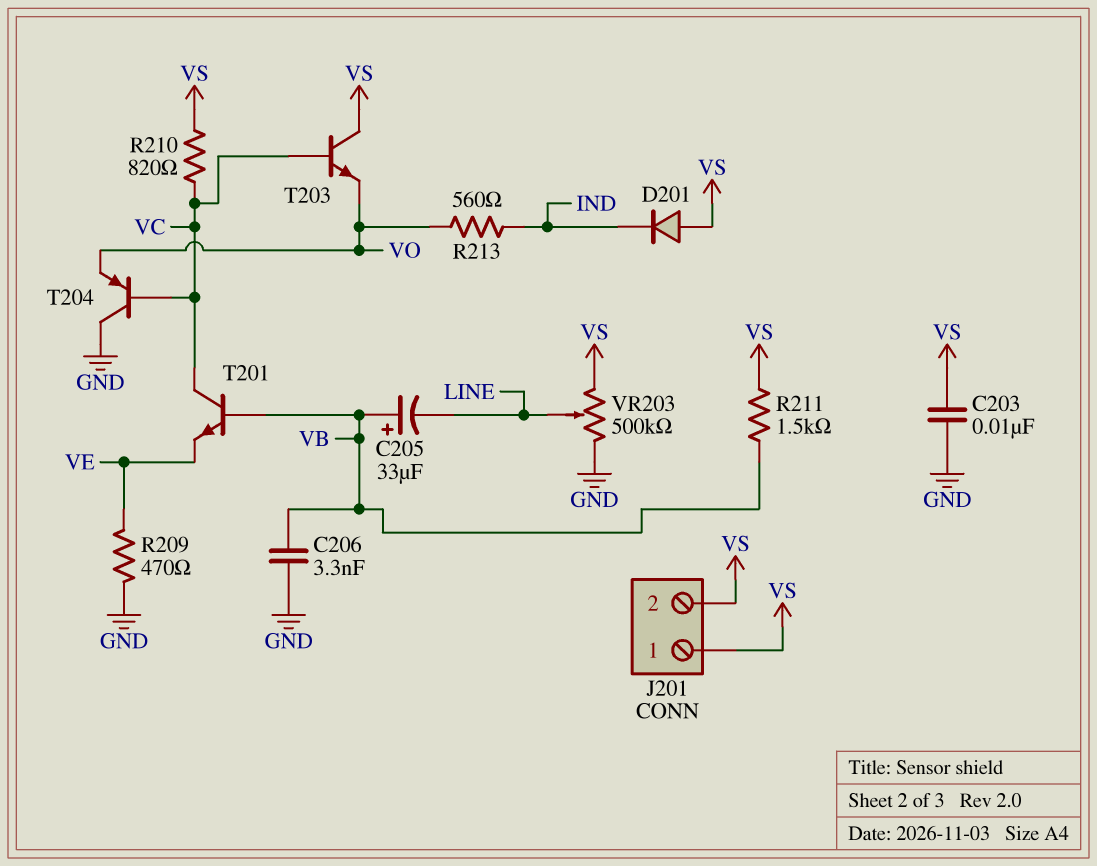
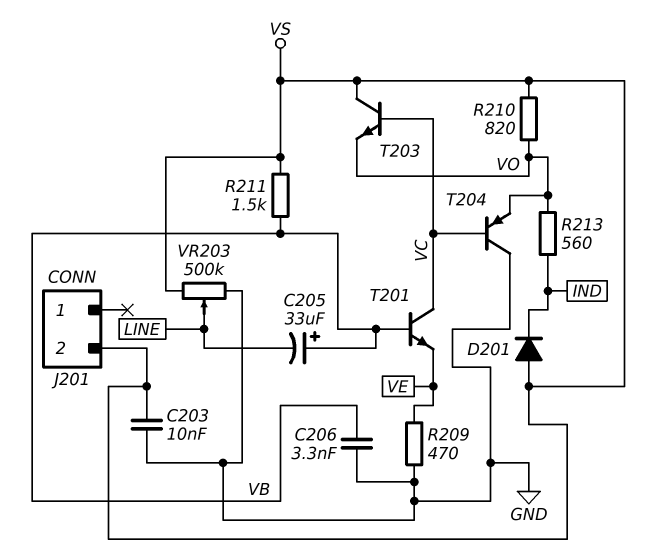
J201 pin 1: VS -> none
R210: 820 (VC, VS) -> 820 (VO, VS)

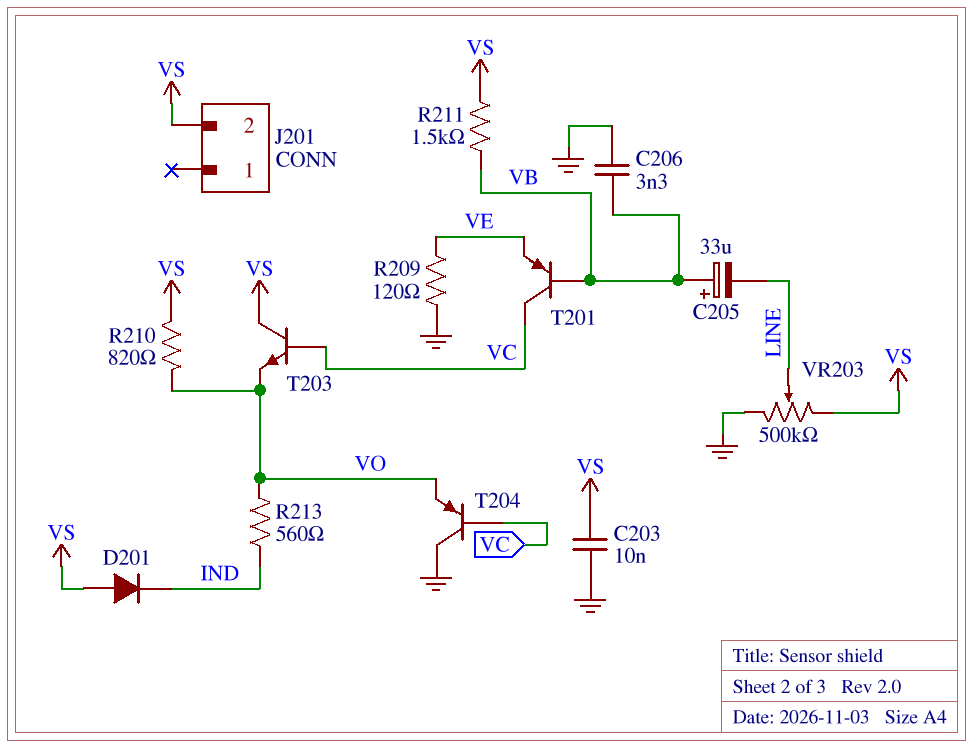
R209: 470 (GND, VE) -> 120 (GND, VE)
T201: NPN (B VB, C VC, E VE) -> PNP (B VB, C VC, E VE)

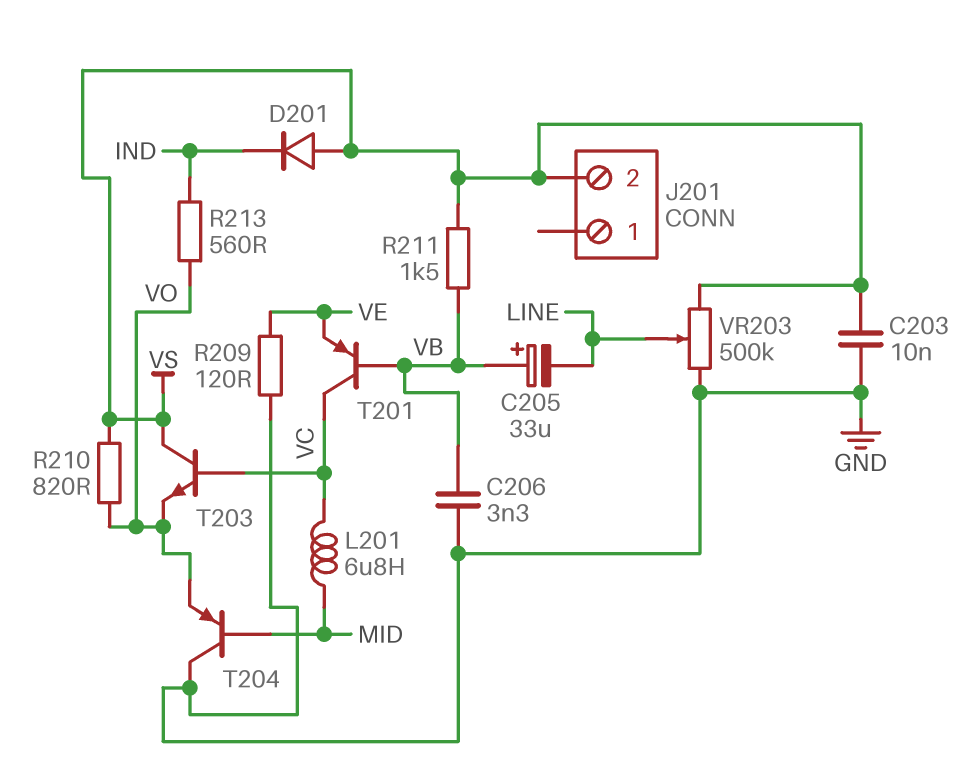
L201: none -> 6.8uH (MID, VC)
T204: PNP (B VC, C GND, E VO) -> PNP (B MID, C GND, E VO)

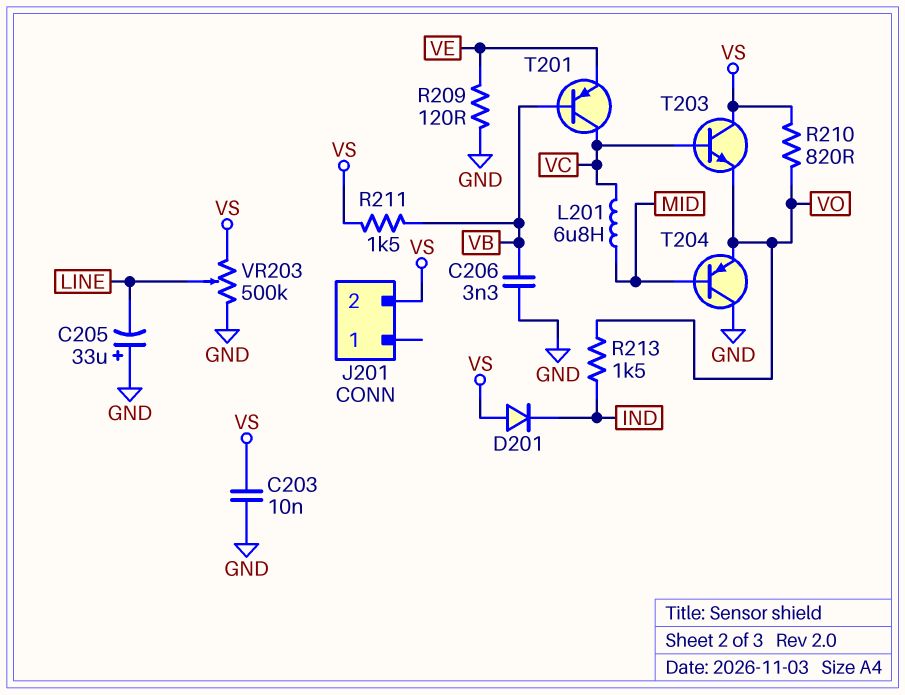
C205: 33uF (plus VB, minus LINE) -> 33uF (plus GND, minus LINE)
R213: 560 (IND, VO) -> 1.5k (IND, VO)

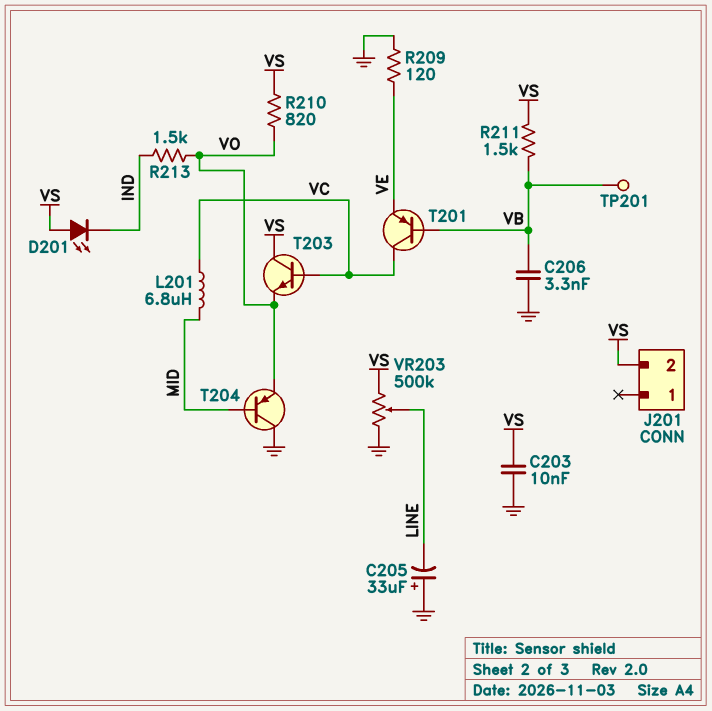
D201: diode (A VS, K IND) -> LED (A VS, K IND)
TP201: none -> test point (VB)

